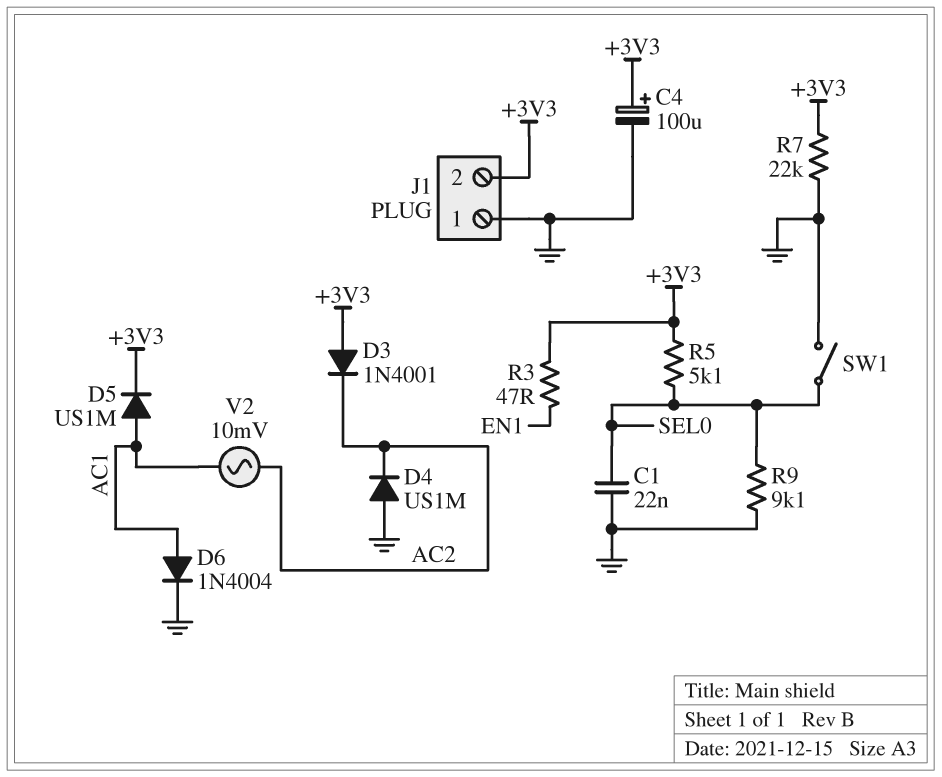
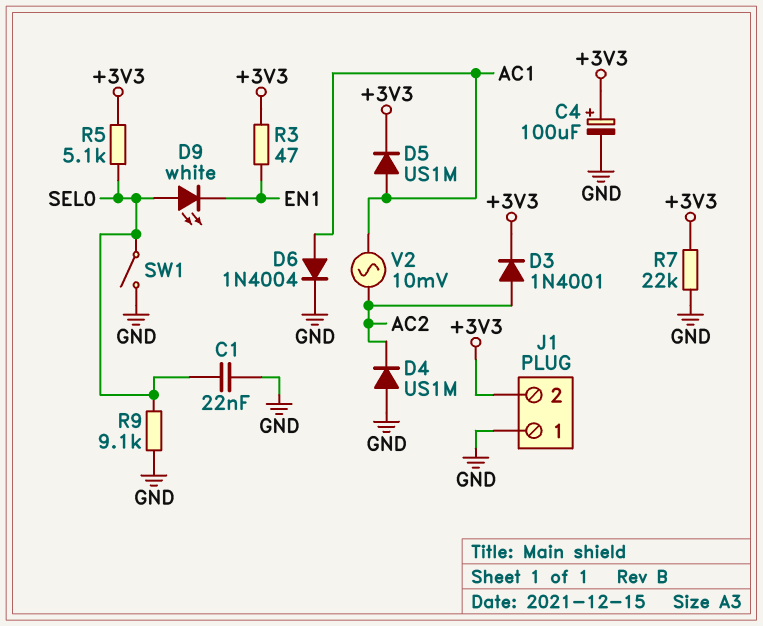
D3: diode 1N4001 (A +3V3, K AC2) -> diode 1N4001 (A AC2, K +3V3)
D9: none -> LED white (A SEL0, K EN1)

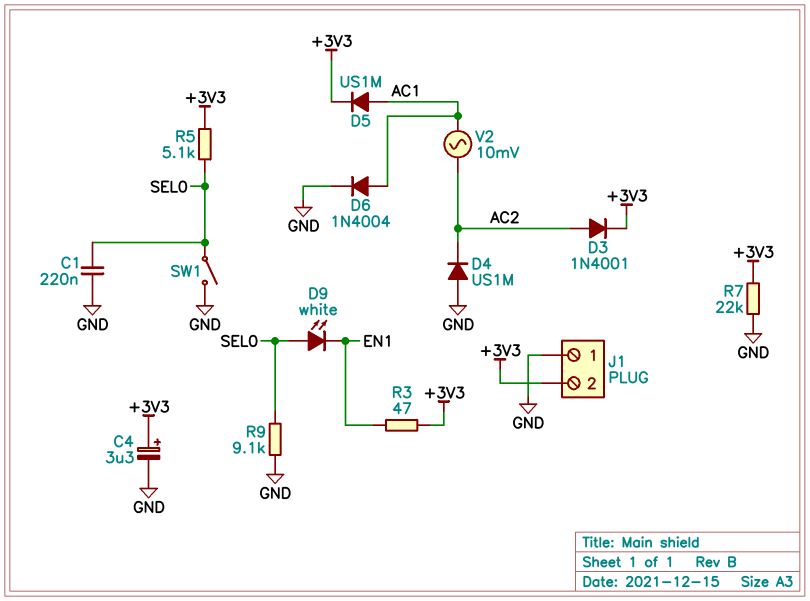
C1: 22nF (GND, SEL0) -> 220nF (GND, SEL0)
C4: 100uF (plus +3V3, minus GND) -> 3.3uF (plus +3V3, minus GND)

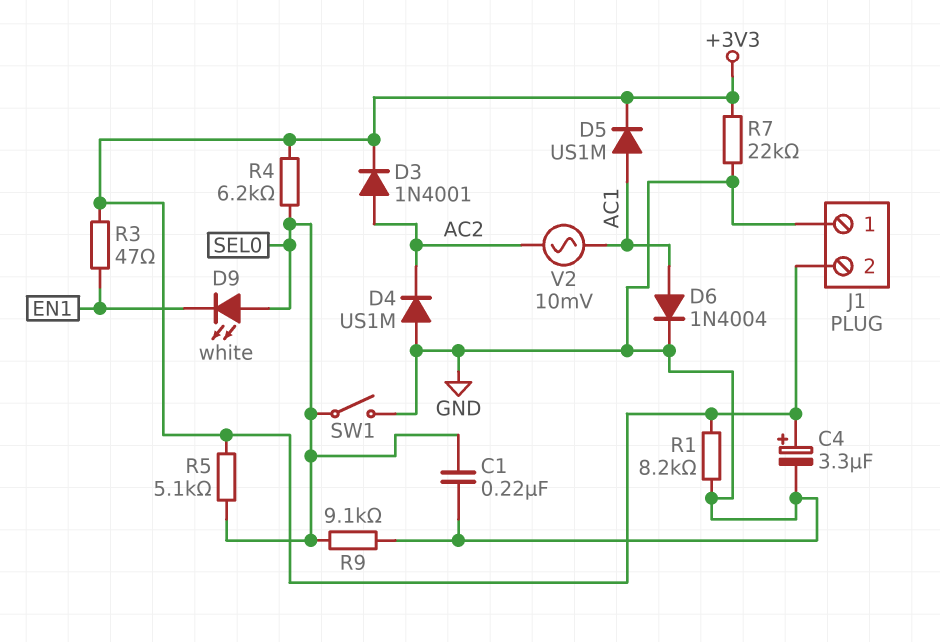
R1: none -> 8.2k (+3V3, GND)
R4: none -> 6.2k (+3V3, SEL0)

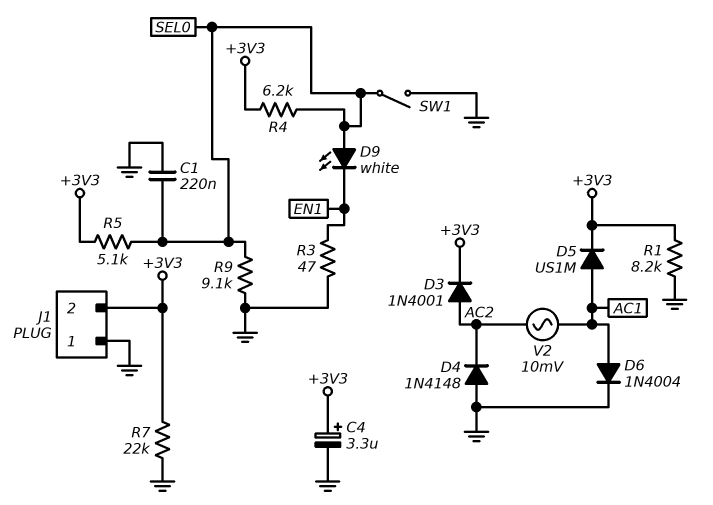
D4: diode US1M (A GND, K AC2) -> diode 1N4148 (A GND, K AC2)
R3: 47 (+3V3, EN1) -> 47 (EN1, GND)

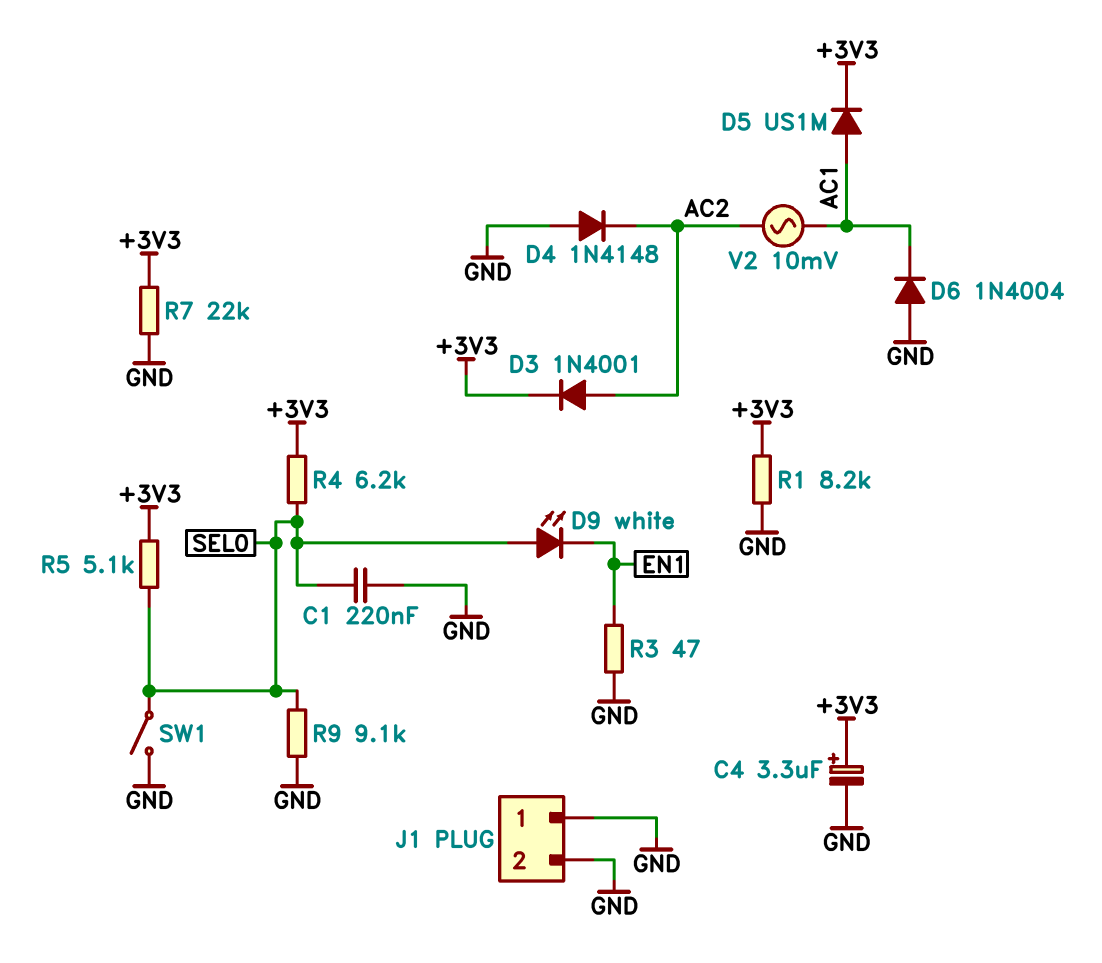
D6: diode 1N4004 (A AC1, K GND) -> diode 1N4004 (A GND, K AC1)
J1 pin 2: +3V3 -> GND

